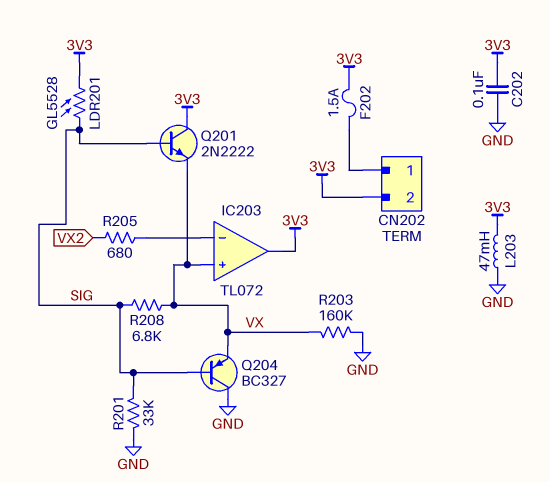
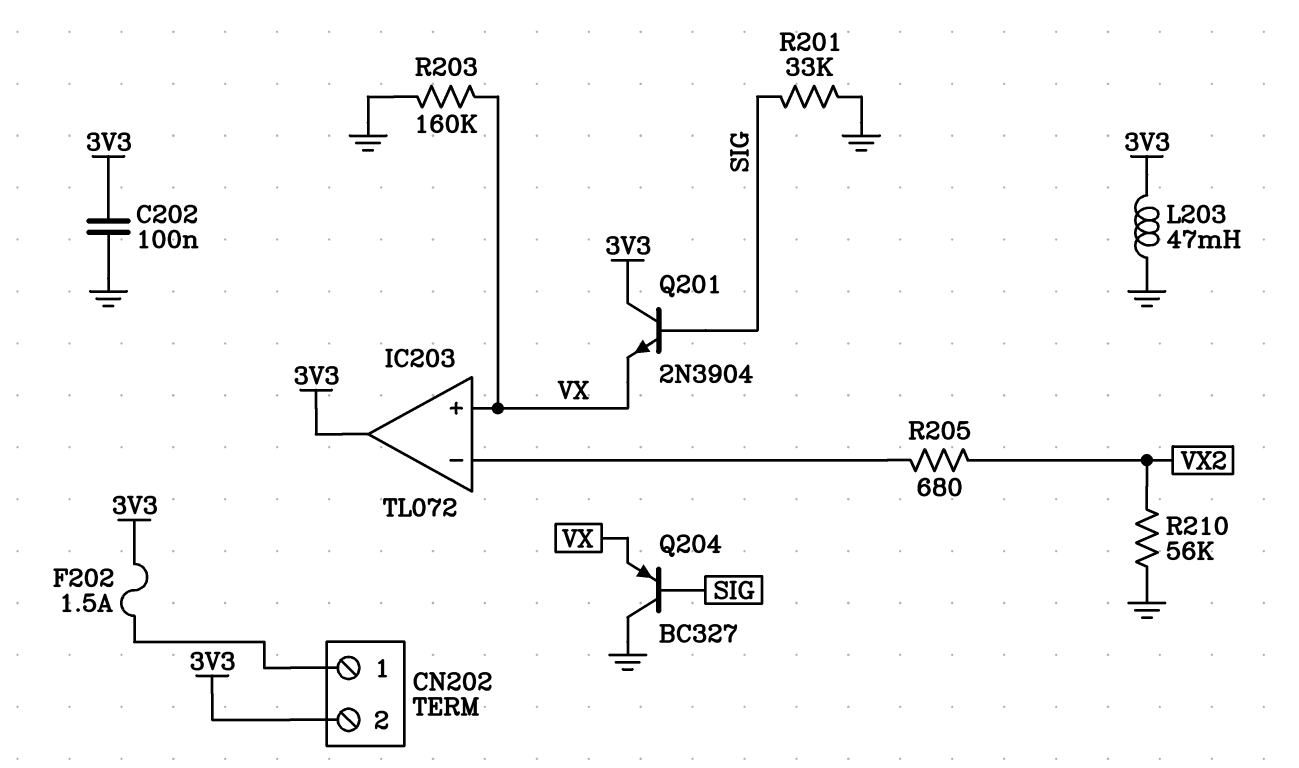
LDR201: GL5528 (3V3, SIG) -> none
Q201: NPN 2N2222 (B SIG, C 3V3, E VX) -> NPN 2N3904 (B SIG, C 3V3, E VX)
R208: 6.8k (SIG, VX) -> none
R210: none -> 56k (GND, VX2)

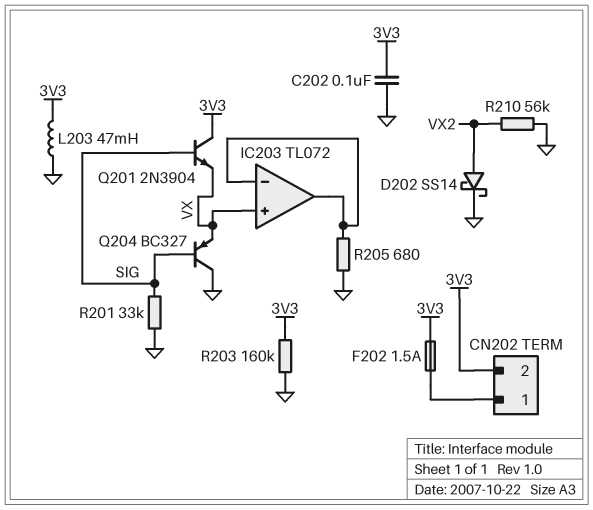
D202: none -> schottky SS14 (A VX2, K GND)
IC203 pin out: 3V3 -> IC203/in-
R203: 160k (GND, VX) -> 160k (3V3, GND)
R205: 680 (IC203/in-, VX2) -> 680 (GND, IC203/in-)

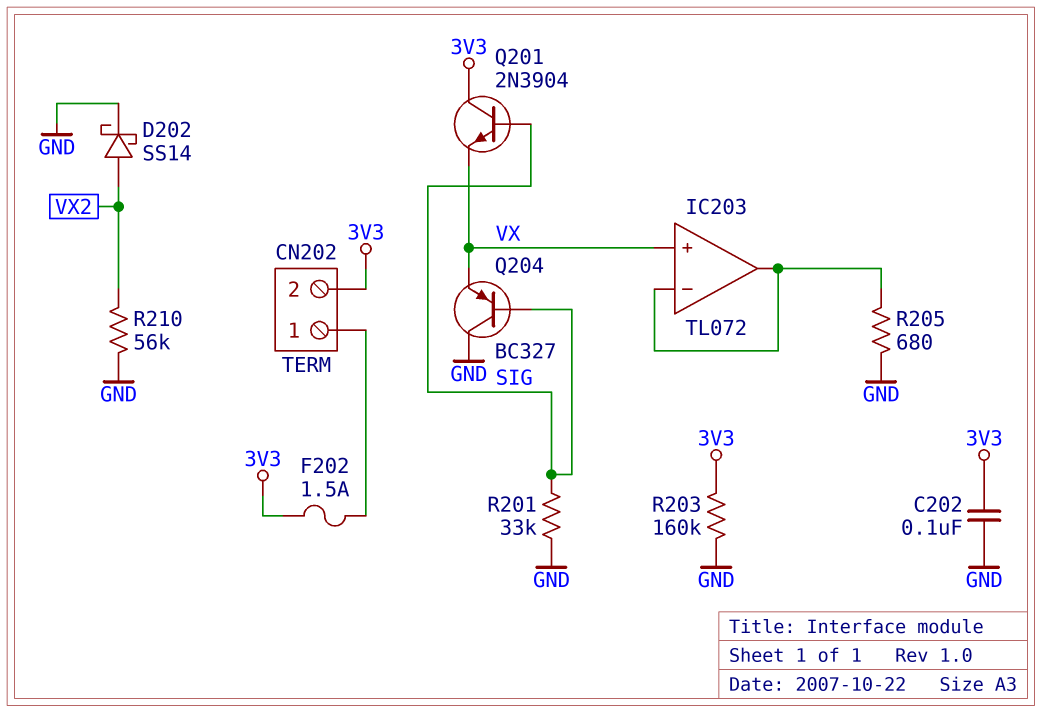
L203: 47mH (3V3, GND) -> none

